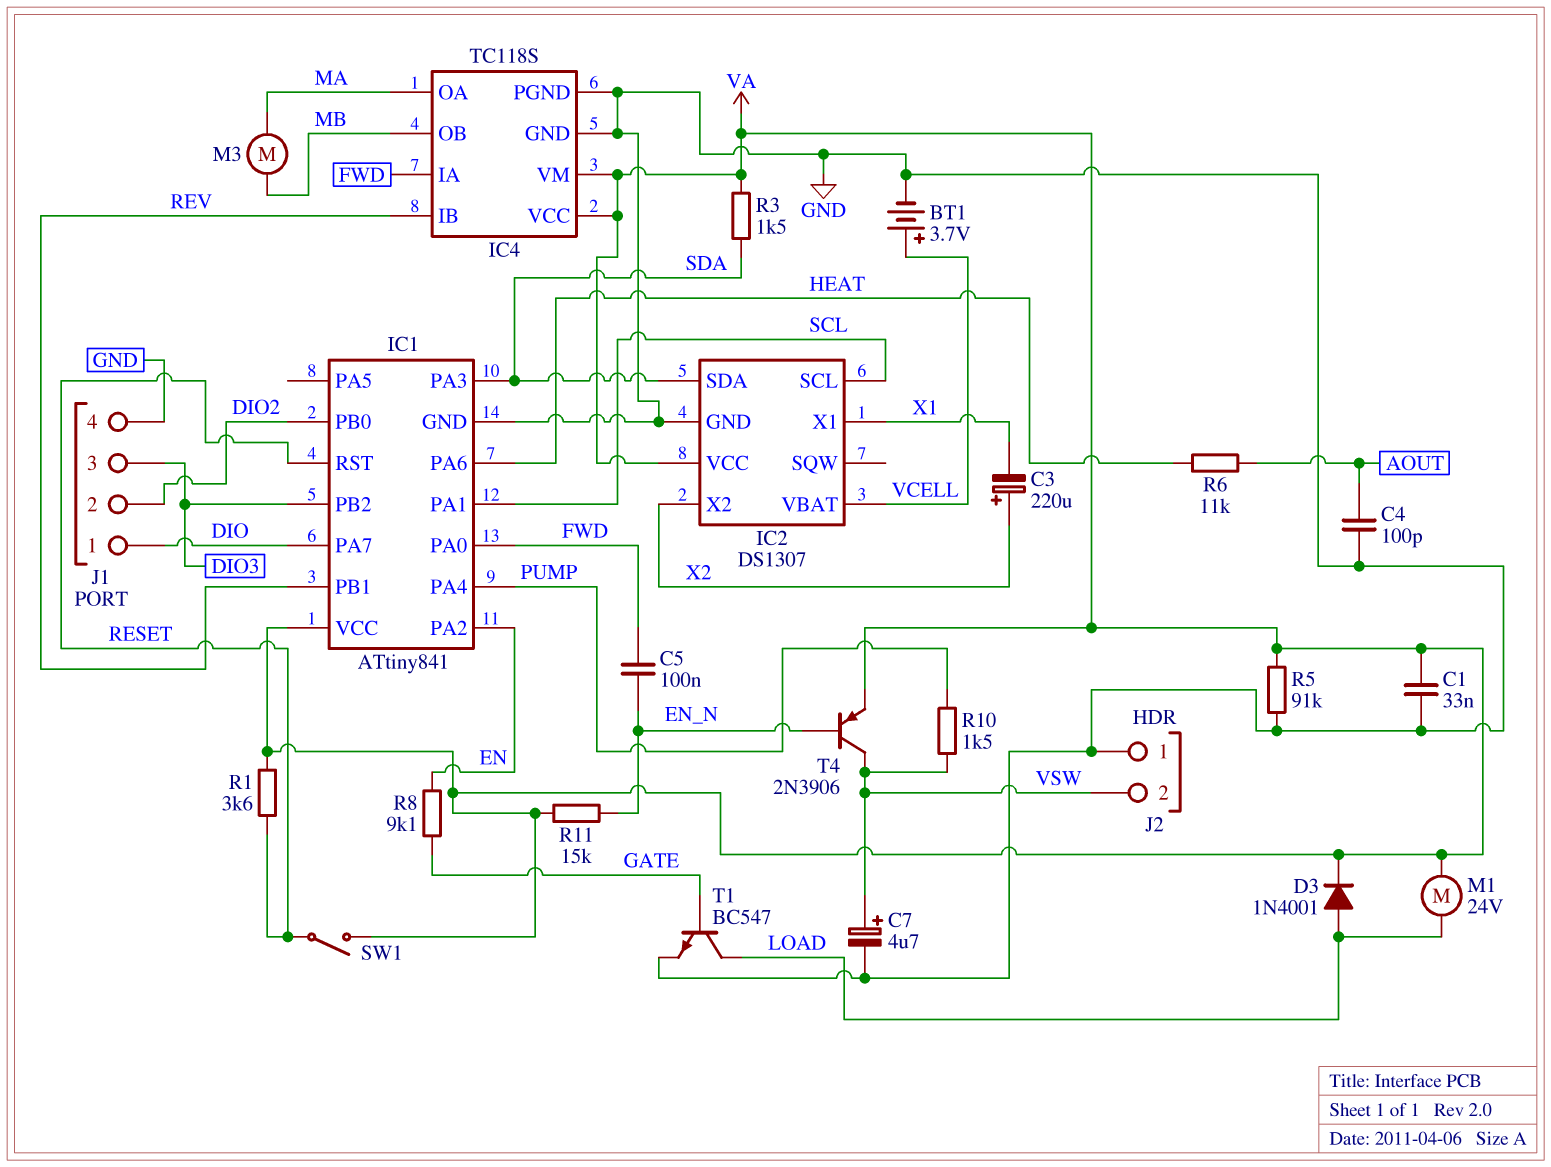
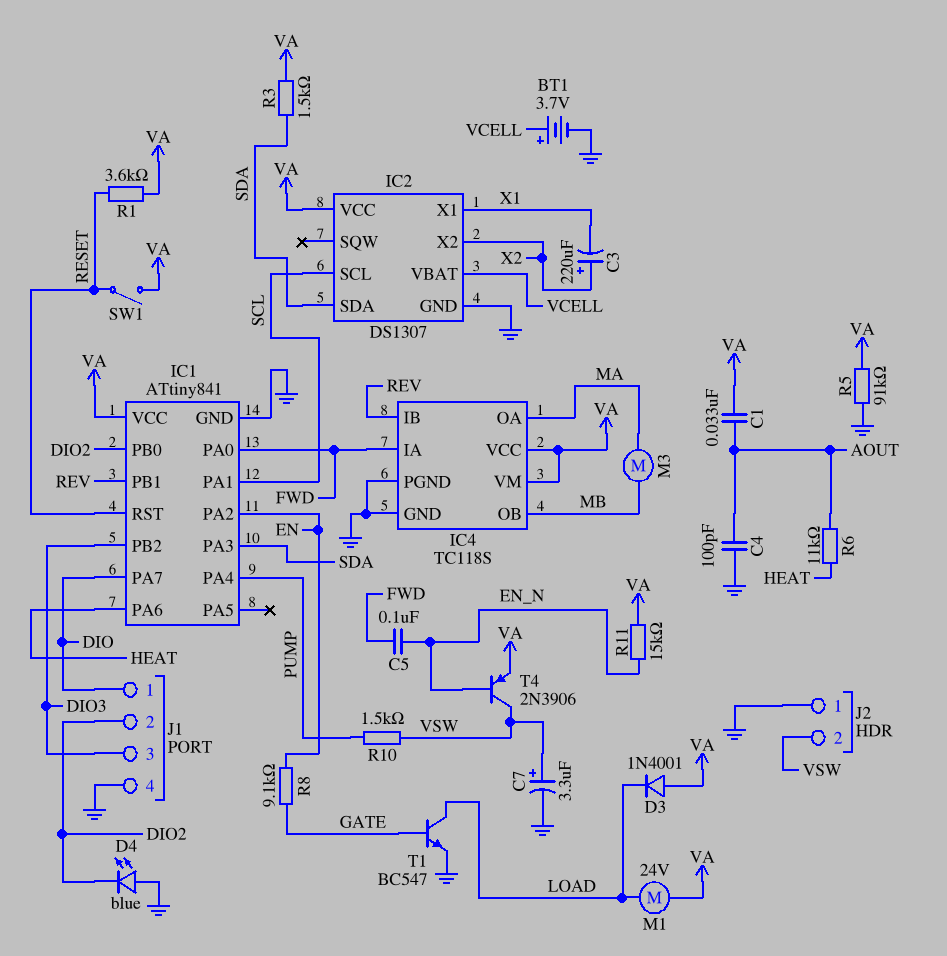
C1: 33nF (GND, VA) -> 33nF (AOUT, VA)
C7: 4.7uF (plus VSW, minus GND) -> 3.3uF (plus VSW, minus GND)
D3: diode 1N4001 (A LOAD, K VA) -> diode 1N4001 (A VA, K LOAD)
D4: none -> LED blue (A GND, K DIO2)

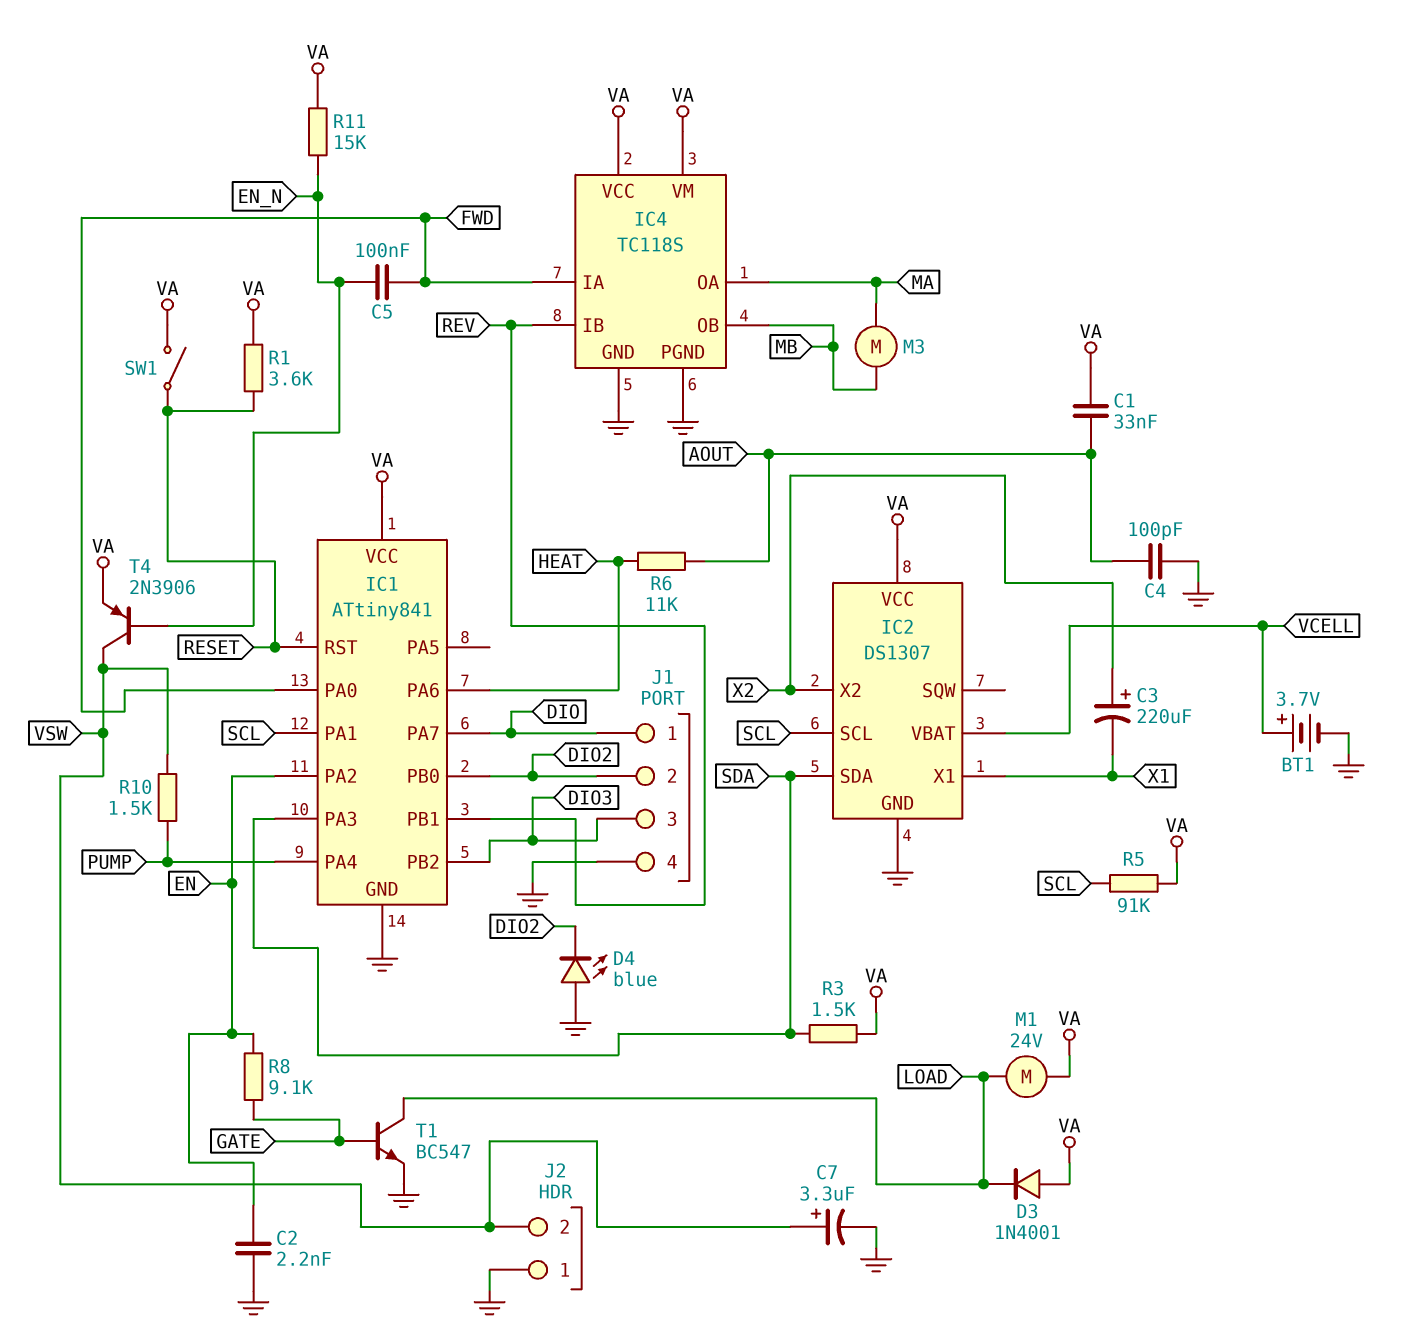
C2: none -> 2.2nF (EN, GND)
R5: 91k (GND, VA) -> 91k (SCL, VA)

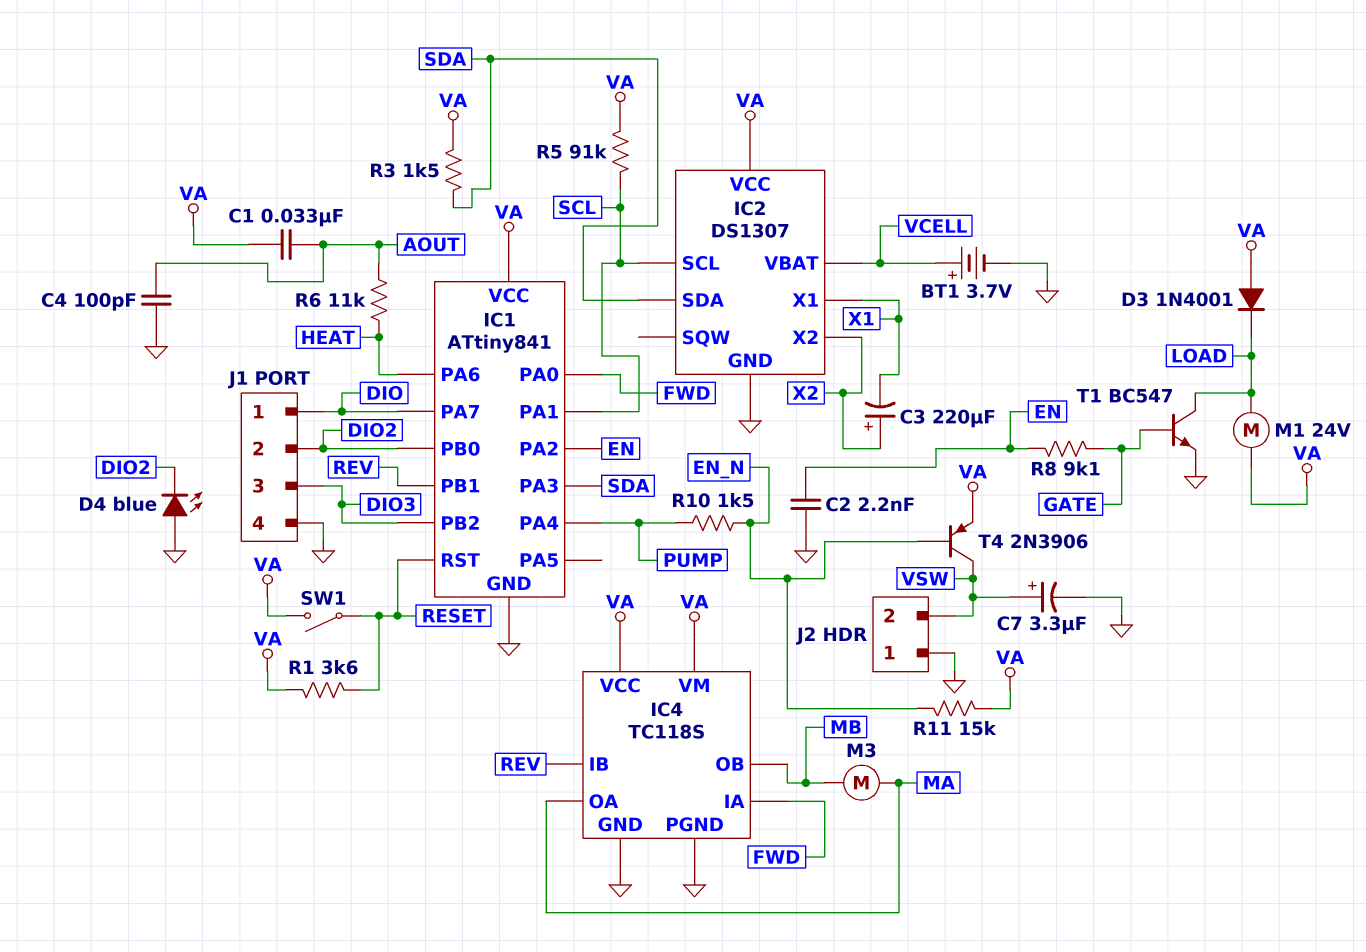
C5: 100nF (EN_N, FWD) -> none
R10: 1.5k (PUMP, VSW) -> 1.5k (EN_N, PUMP)

